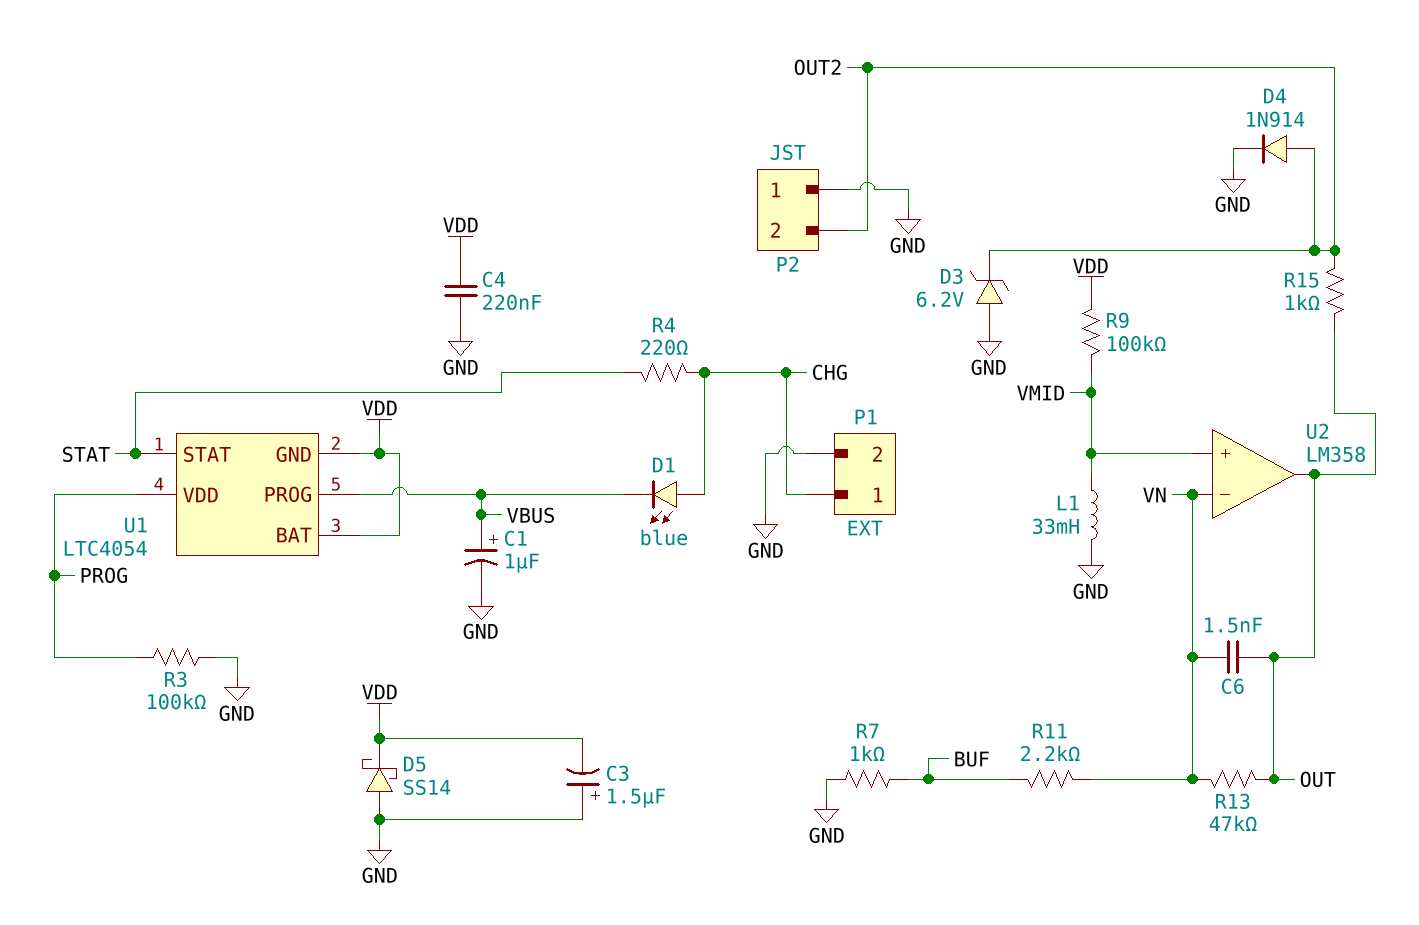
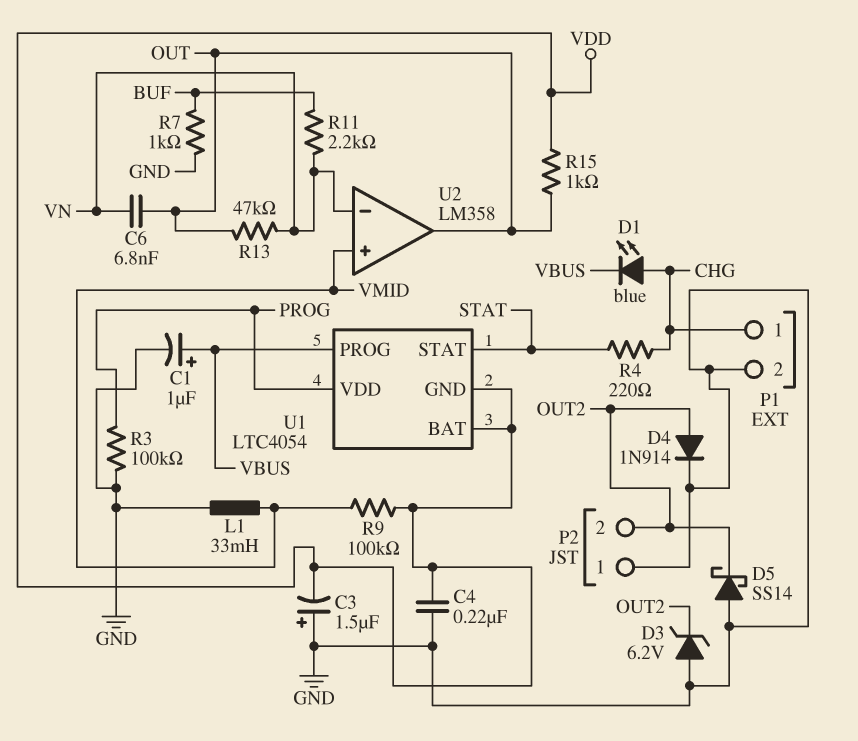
C6: 1.5nF (OUT, VN) -> 6.8nF (OUT, VN)
D5: schottky SS14 (A GND, K VDD) -> schottky SS14 (A GND, K OUT2)
R15: 1k (OUT, OUT2) -> 1k (OUT, VDD)

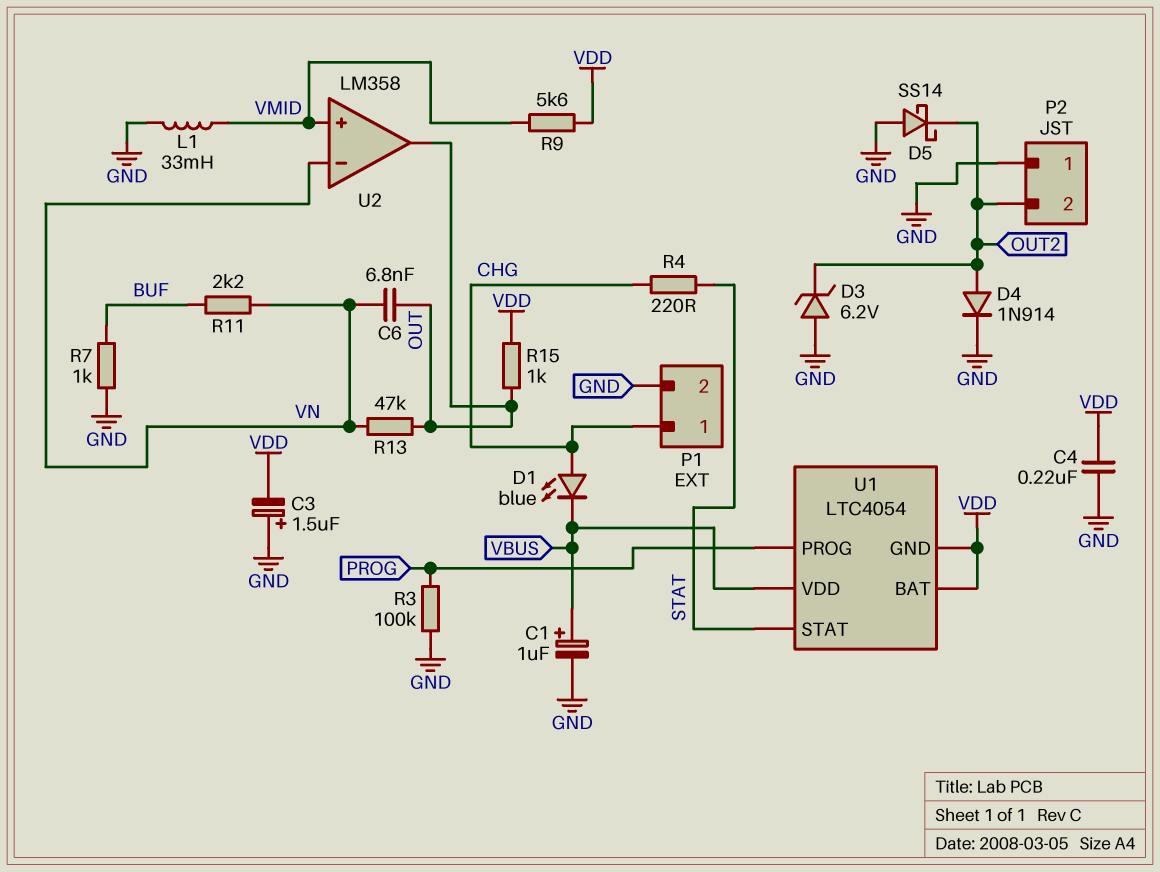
R9: 100k (VDD, VMID) -> 5.6k (VDD, VMID)
U1 pin PROG: VBUS -> PROG
U1 pin VDD: PROG -> VBUS

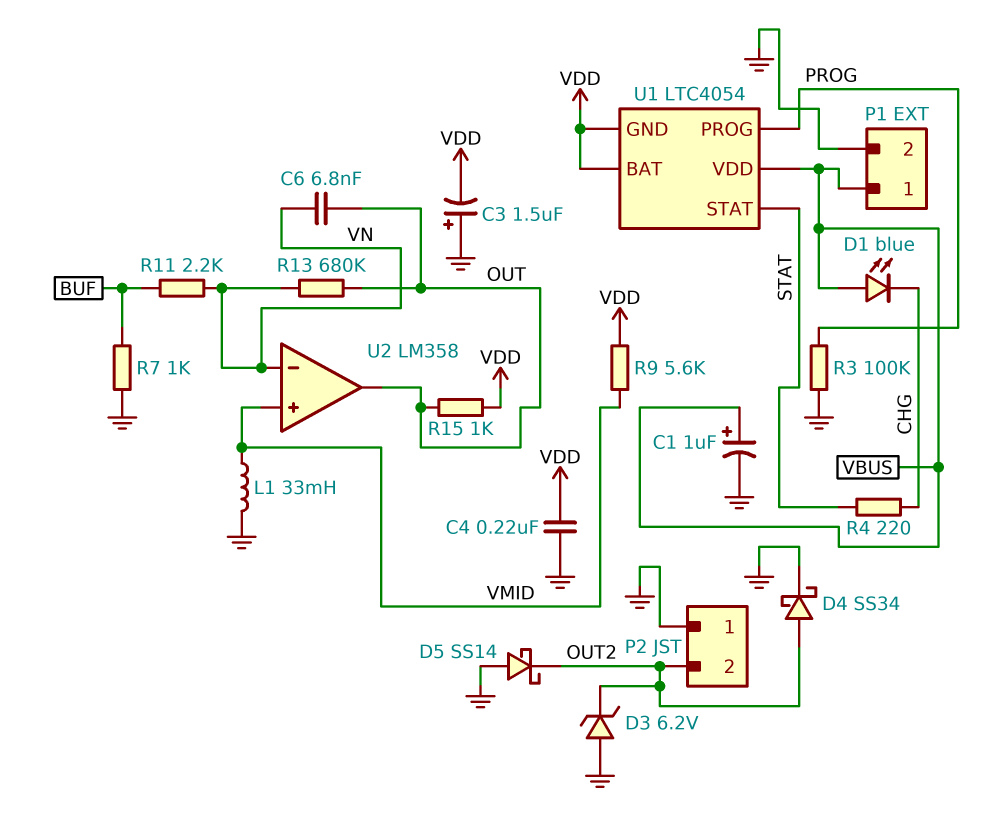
D1: LED blue (A CHG, K VBUS) -> LED blue (A VBUS, K CHG)
D4: diode 1N914 (A OUT2, K GND) -> schottky SS34 (A OUT2, K GND)
P1 pin 1: CHG -> VBUS
R13: 47k (OUT, VN) -> 680k (OUT, VN)

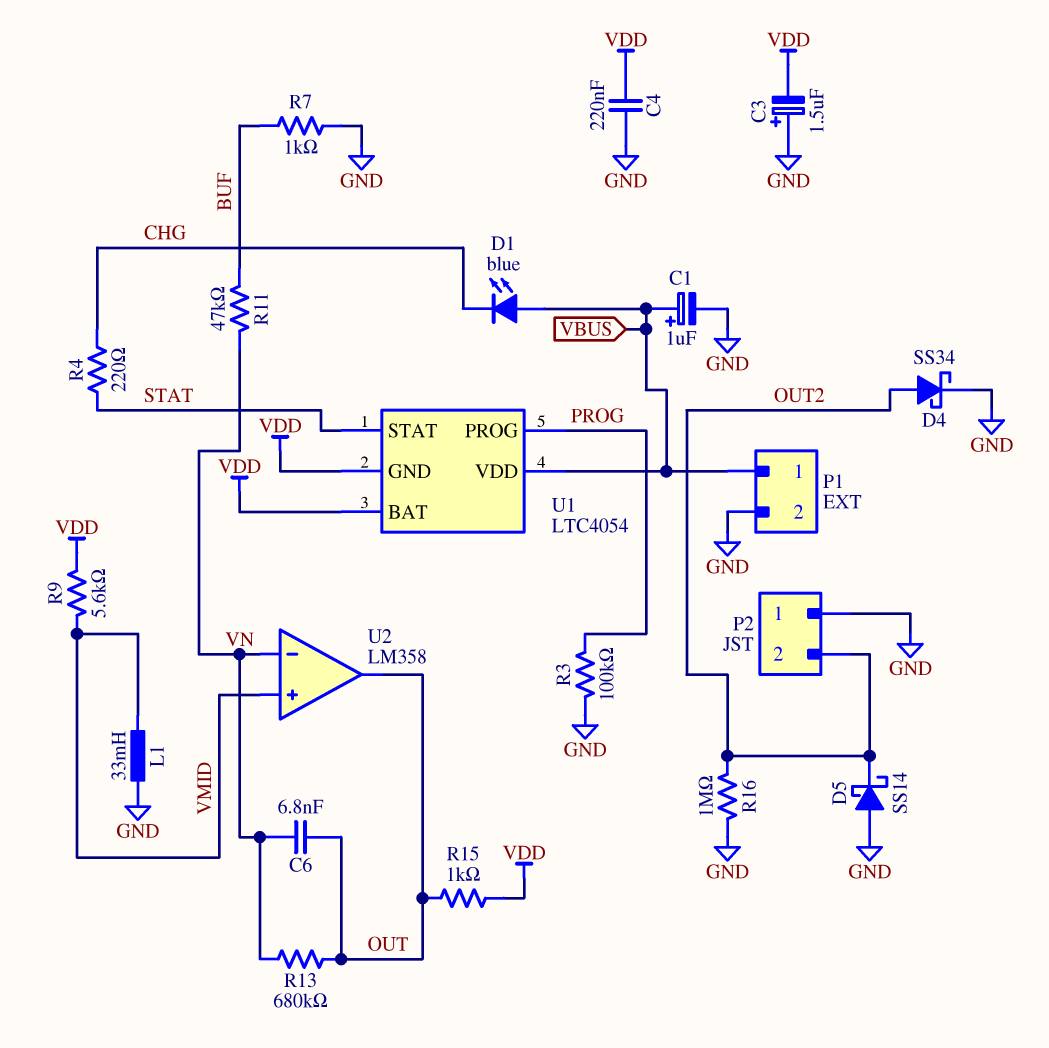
D3: zener 6.2V (A GND, K OUT2) -> none
R11: 2.2k (BUF, VN) -> 47k (BUF, VN)
R16: none -> 1M (GND, OUT2)

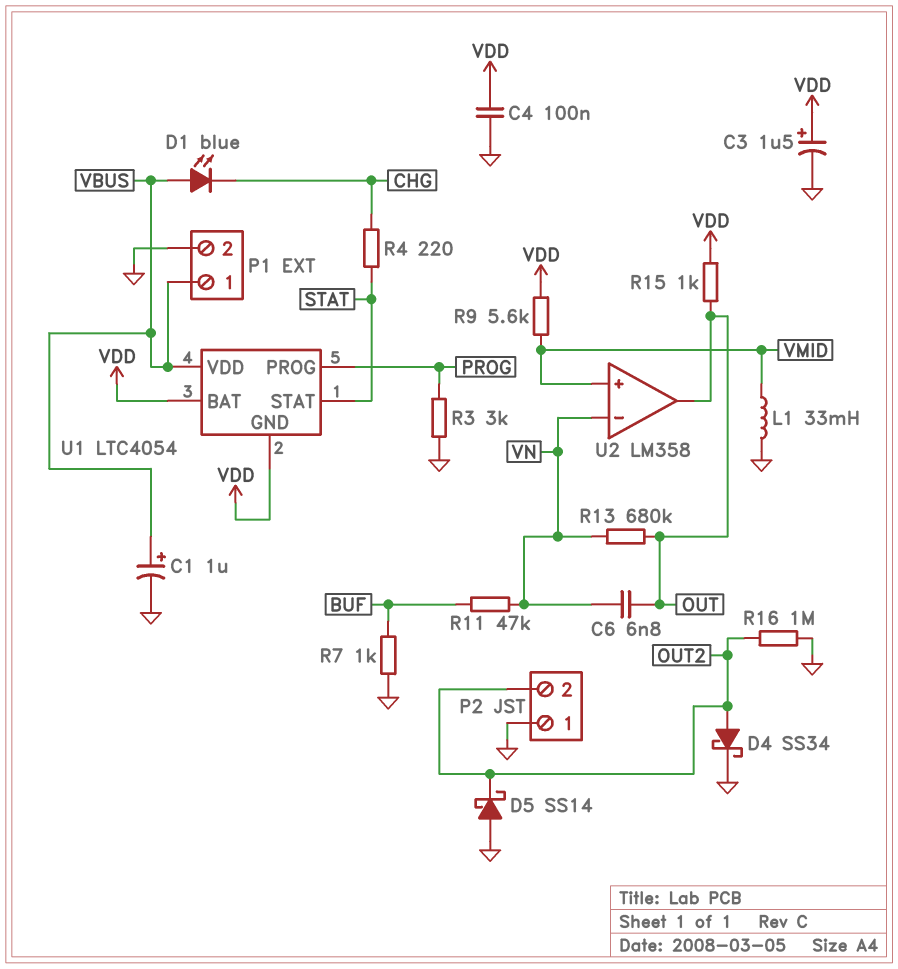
C3: 1.5uF (plus GND, minus VDD) -> 1.5uF (plus VDD, minus GND)
C4: 220nF (GND, VDD) -> 100nF (GND, VDD)
R3: 100k (GND, PROG) -> 3k (GND, PROG)

